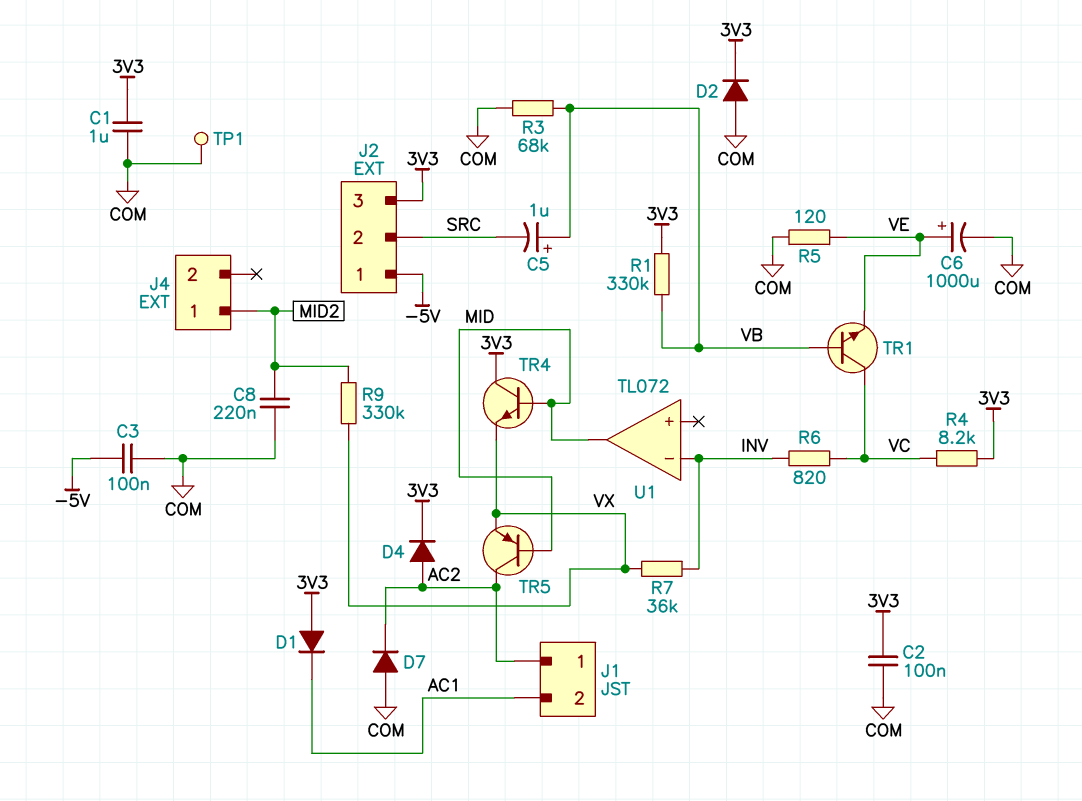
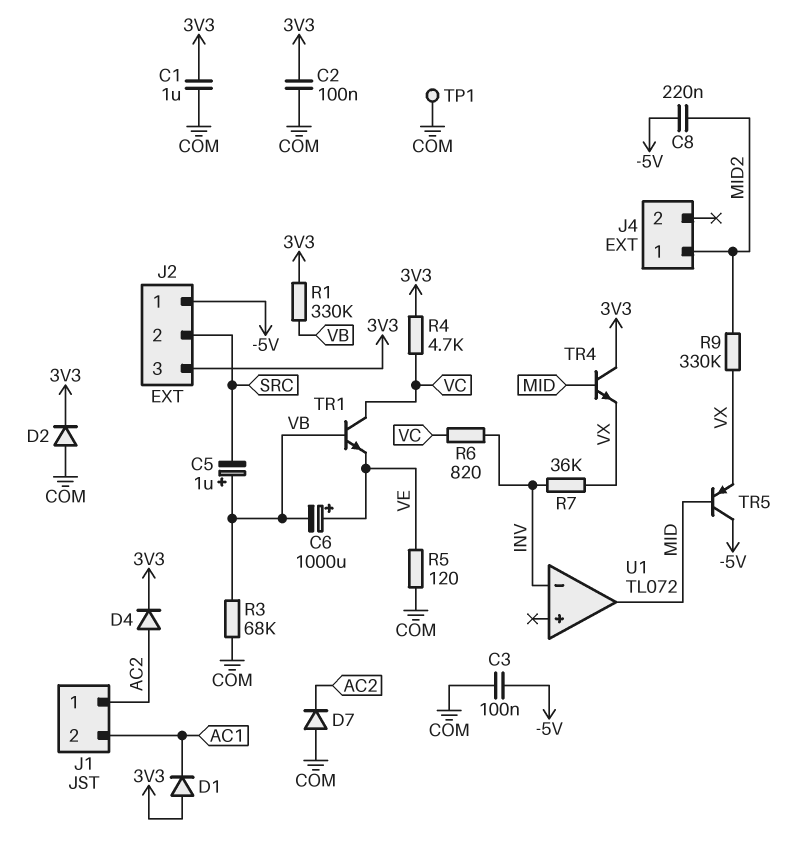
C6: 1000uF (plus VE, minus COM) -> 1000uF (plus VE, minus VB)
C8: 220nF (COM, MID2) -> 220nF (-5V, MID2)
R4: 8.2k (3V3, VC) -> 4.7k (3V3, VC)
TR5: PNP (B MID, C AC2, E VX) -> PNP (B MID, C -5V, E VX)

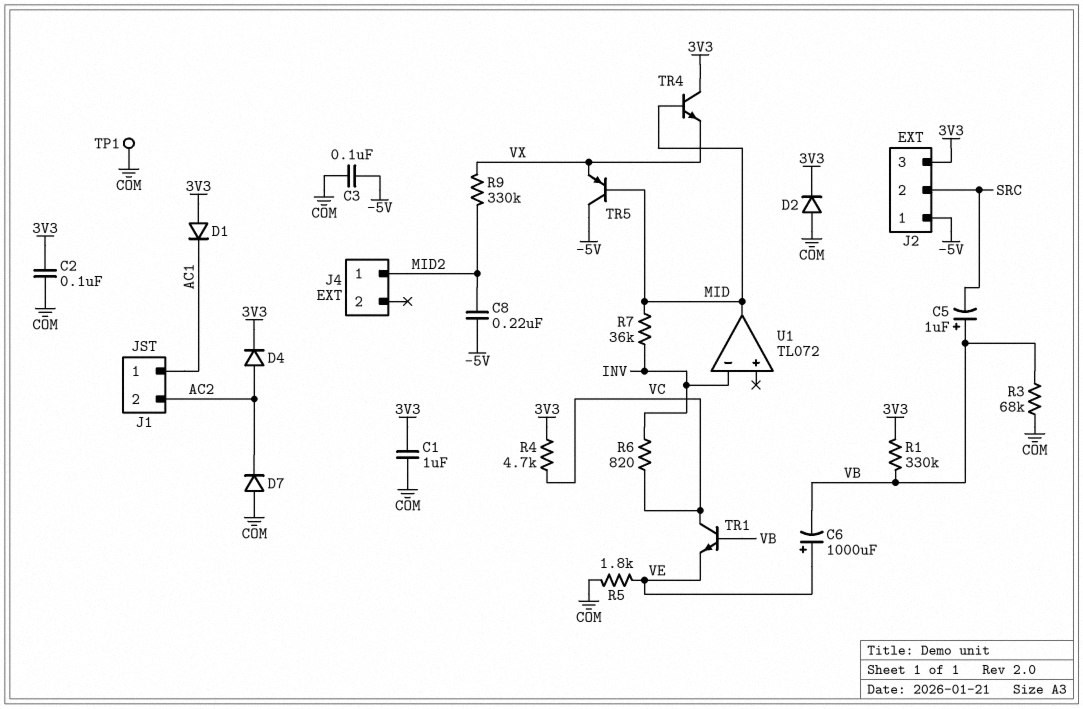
J1 pin 1: AC2 -> AC1
J1 pin 2: AC1 -> AC2
R5: 120 (COM, VE) -> 1.8k (COM, VE)
R7: 36k (INV, VX) -> 36k (INV, MID)

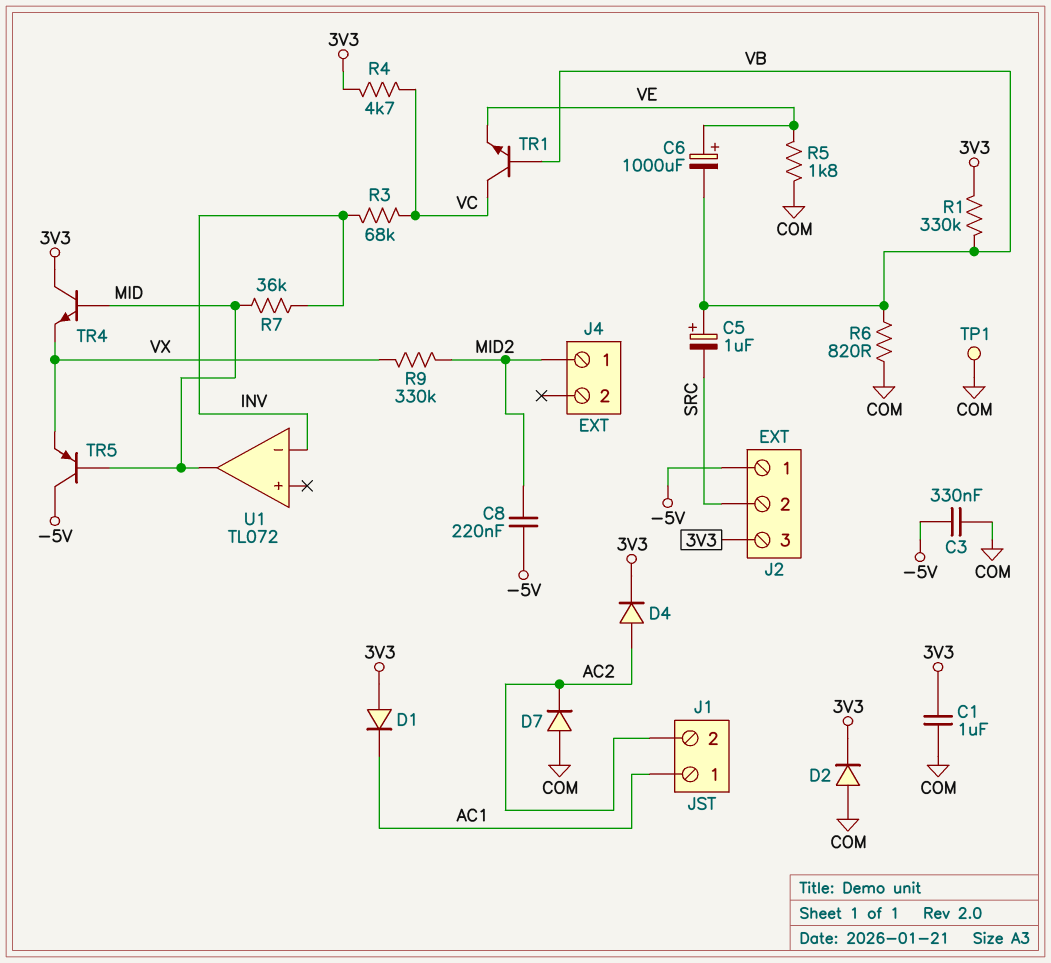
C2: 100nF (3V3, COM) -> none
C3: 100nF (-5V, COM) -> 330nF (-5V, COM)
R3: 68k (COM, VB) -> 68k (INV, VC)
R6: 820 (INV, VC) -> 820 (COM, VB)

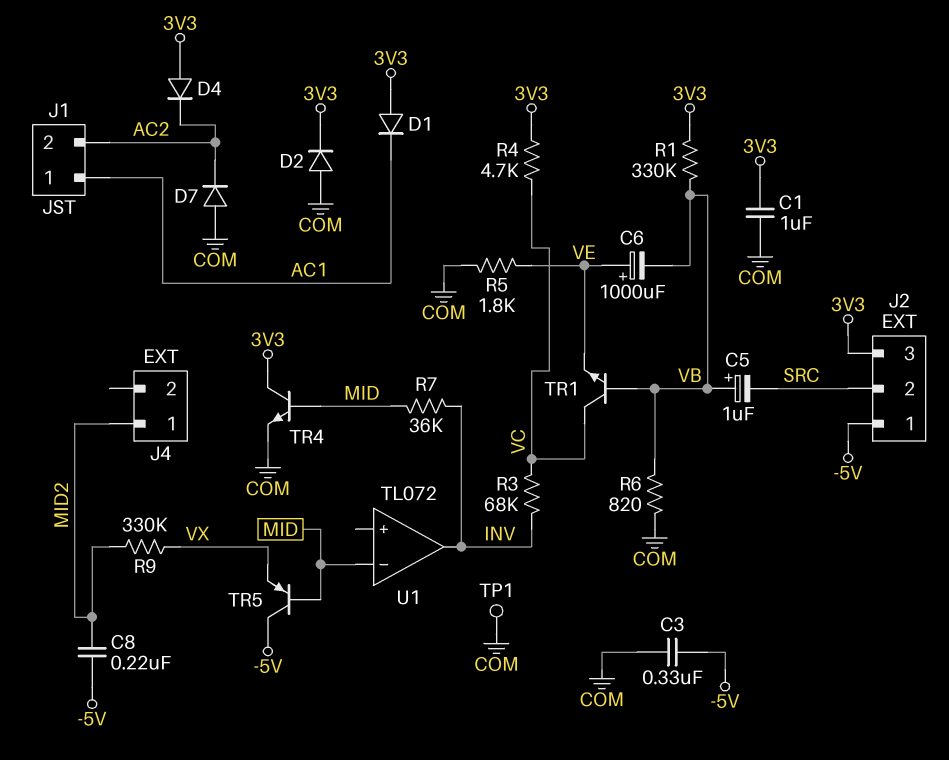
D4: diode (A AC2, K 3V3) -> diode (A 3V3, K AC2)
TR4: NPN (B MID, C 3V3, E VX) -> NPN (B MID, C 3V3, E COM)
U1 pin in-: INV -> MID
U1 pin out: MID -> INV

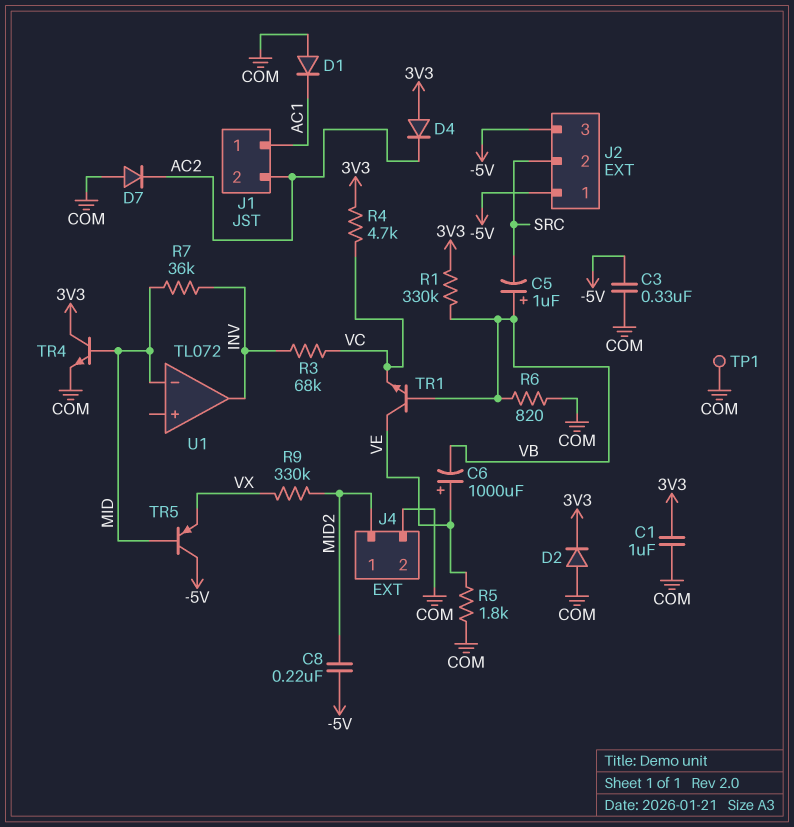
D1: diode (A 3V3, K AC1) -> diode (A COM, K AC1)
J2 pin 3: 3V3 -> -5V
J4 pin 2: none -> COM
TR1: NPN (B VB, C VC, E VE) -> NPN (B VB, C VE, E VC)

